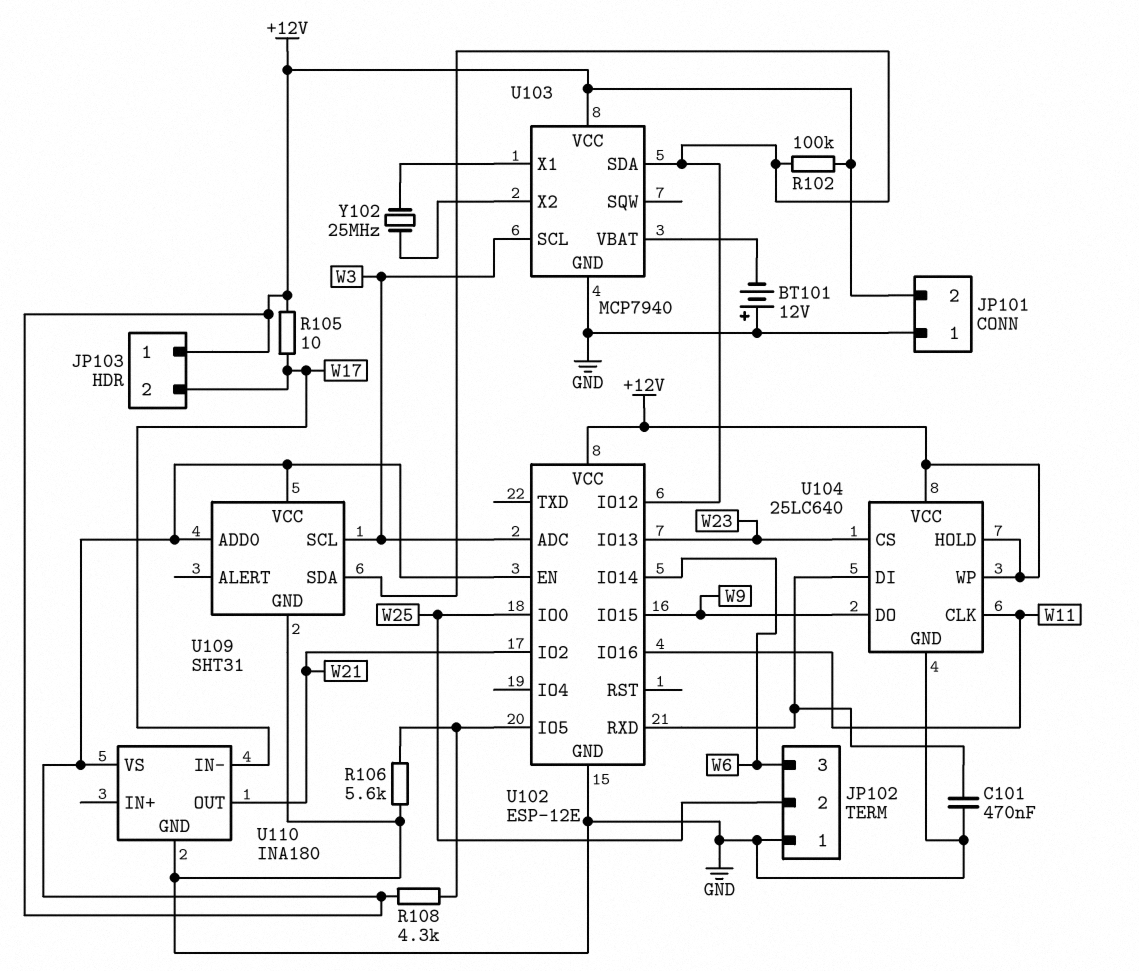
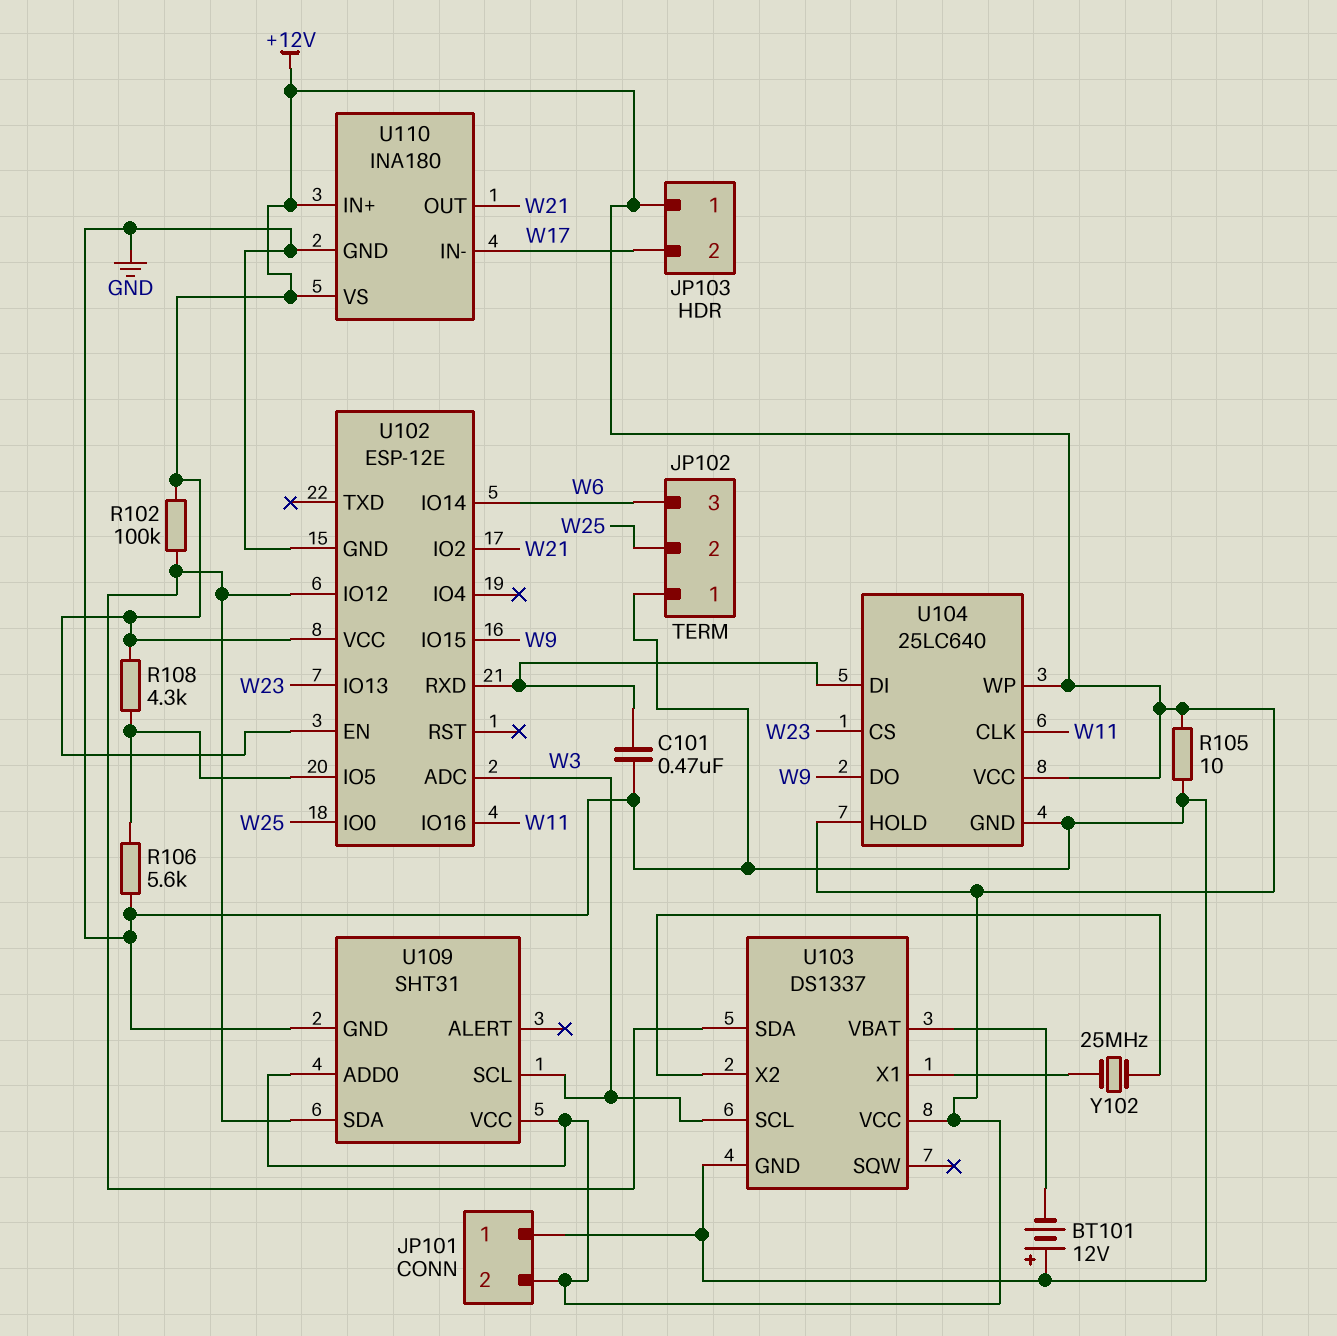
R105: 10 (+12V, W17) -> 10 (+12V, GND)
U103: MCP7940 -> DS1337
U110 pin IN+: none -> +12V

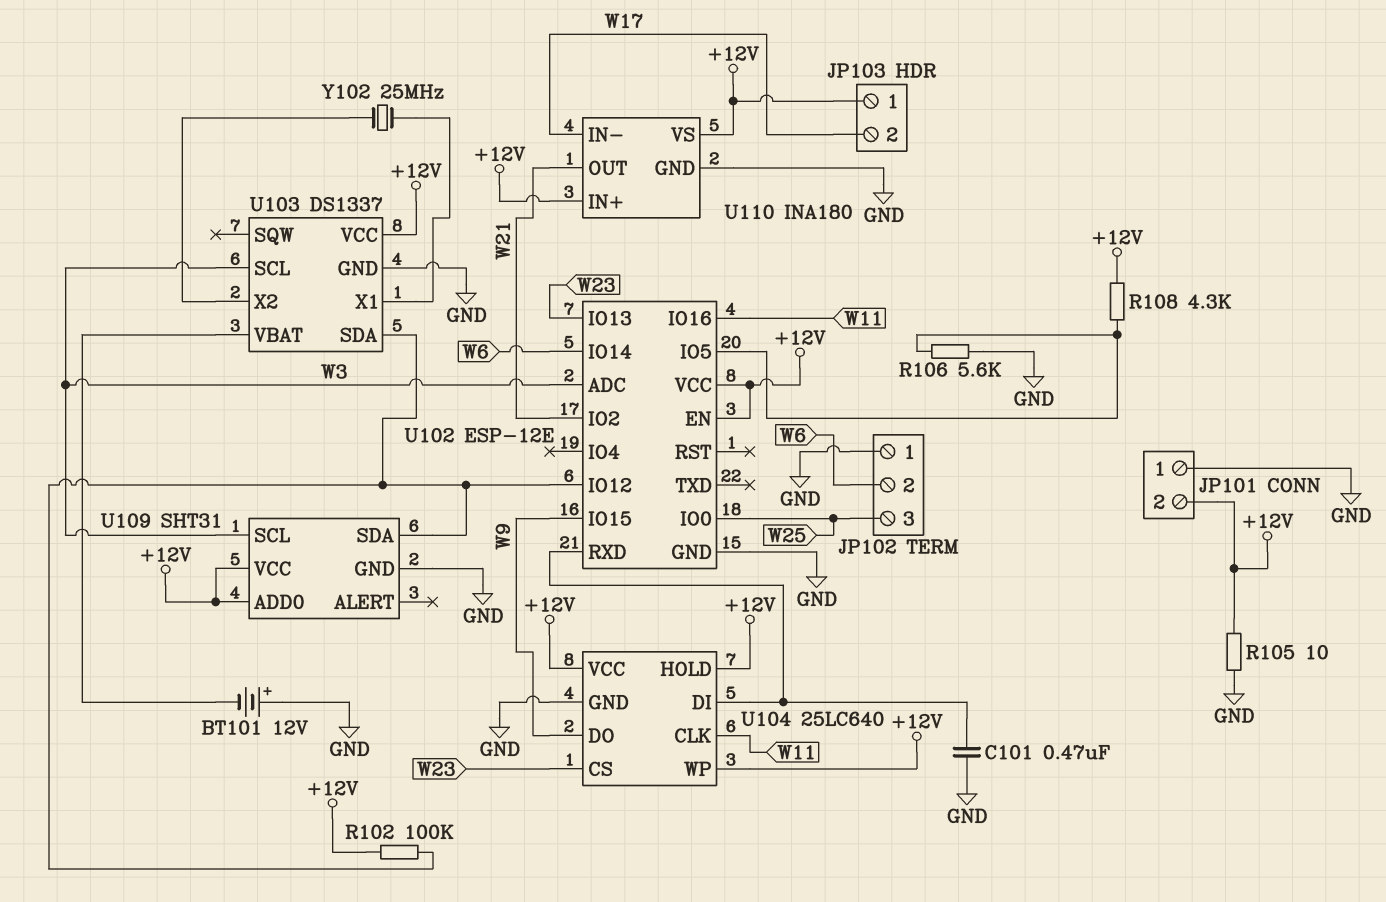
JP102 pin 2: W25 -> W6
JP102 pin 3: W6 -> W25

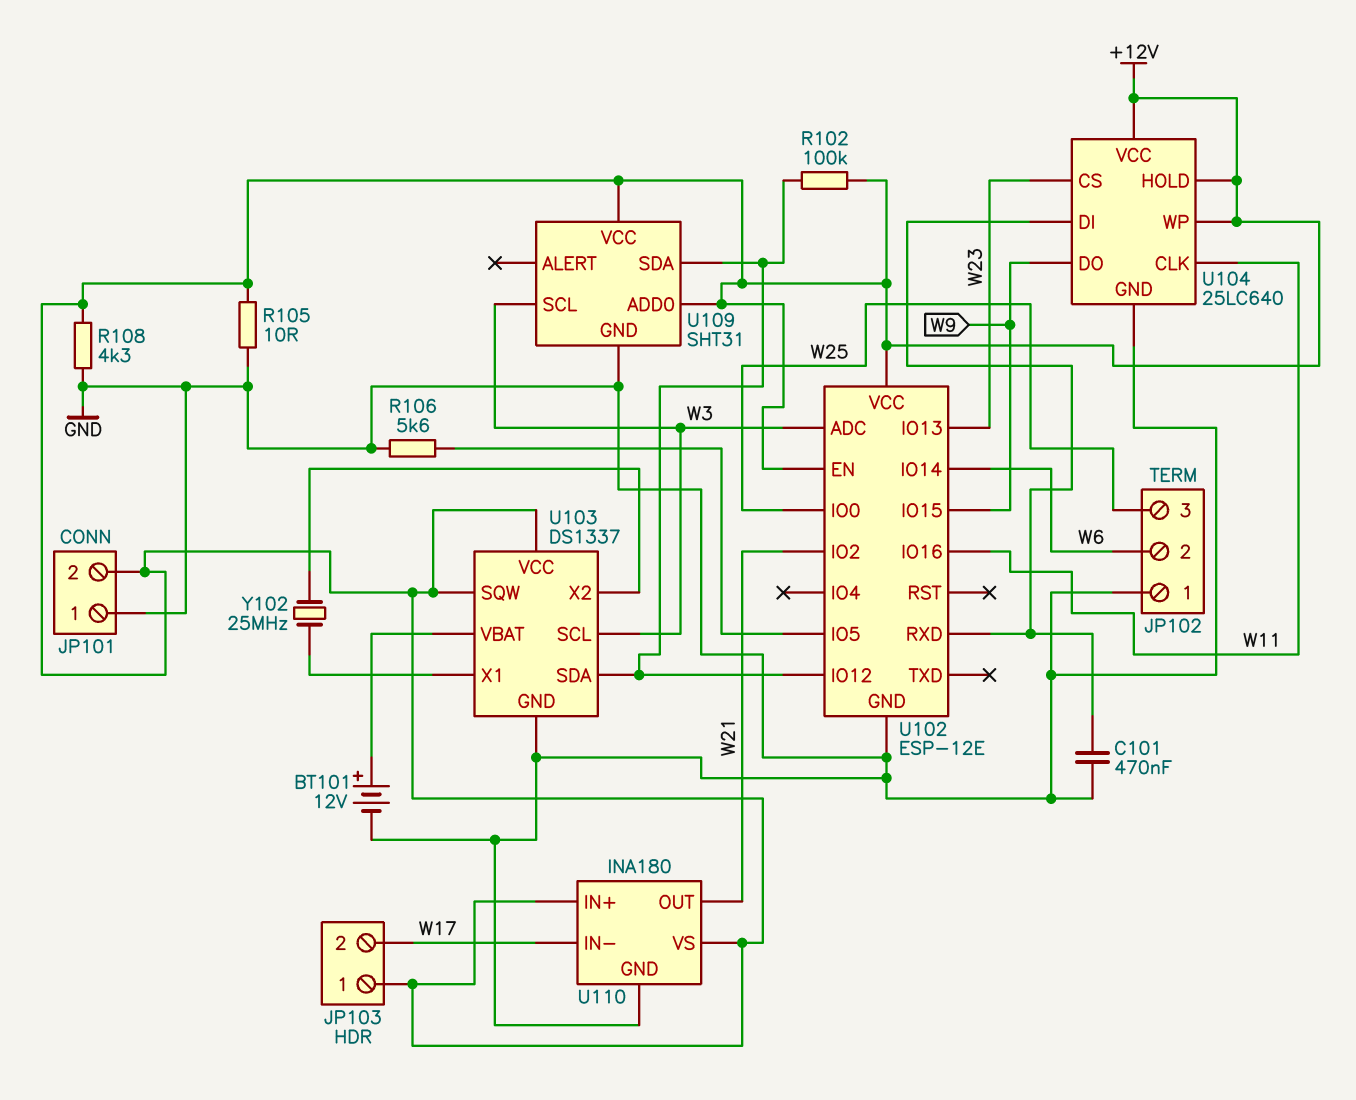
BT101: 12V (plus GND, minus U103/VBAT) -> 12V (plus U103/VBAT, minus GND)
R108: 4.3k (+12V, U102/IO5) -> 4.3k (+12V, GND)
U103 pin SQW: none -> +12V

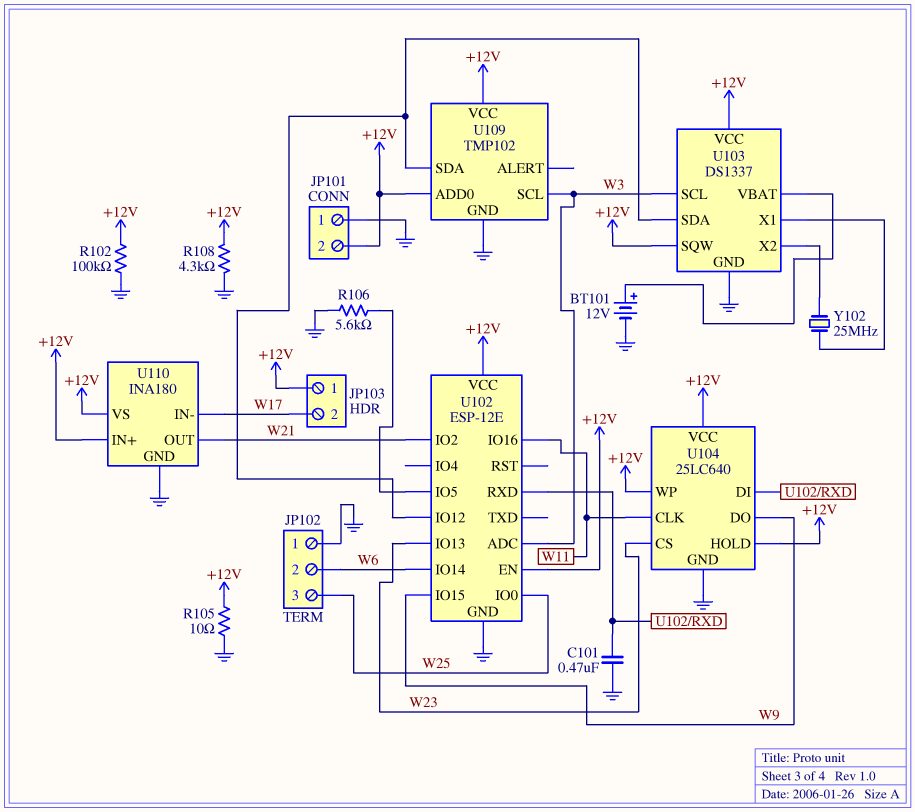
R102: 100k (+12V, U102/IO12) -> 100k (+12V, GND)
U109: SHT31 -> TMP102

